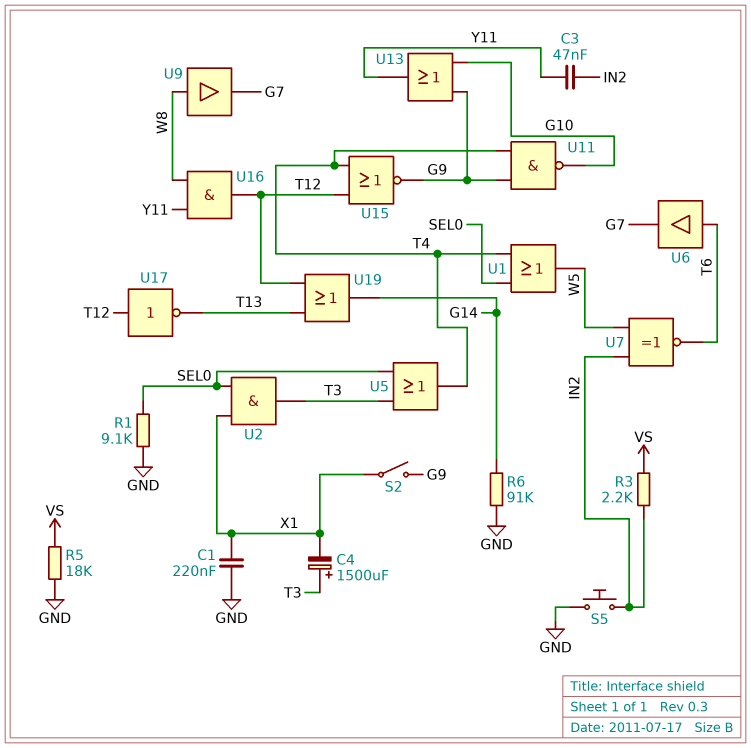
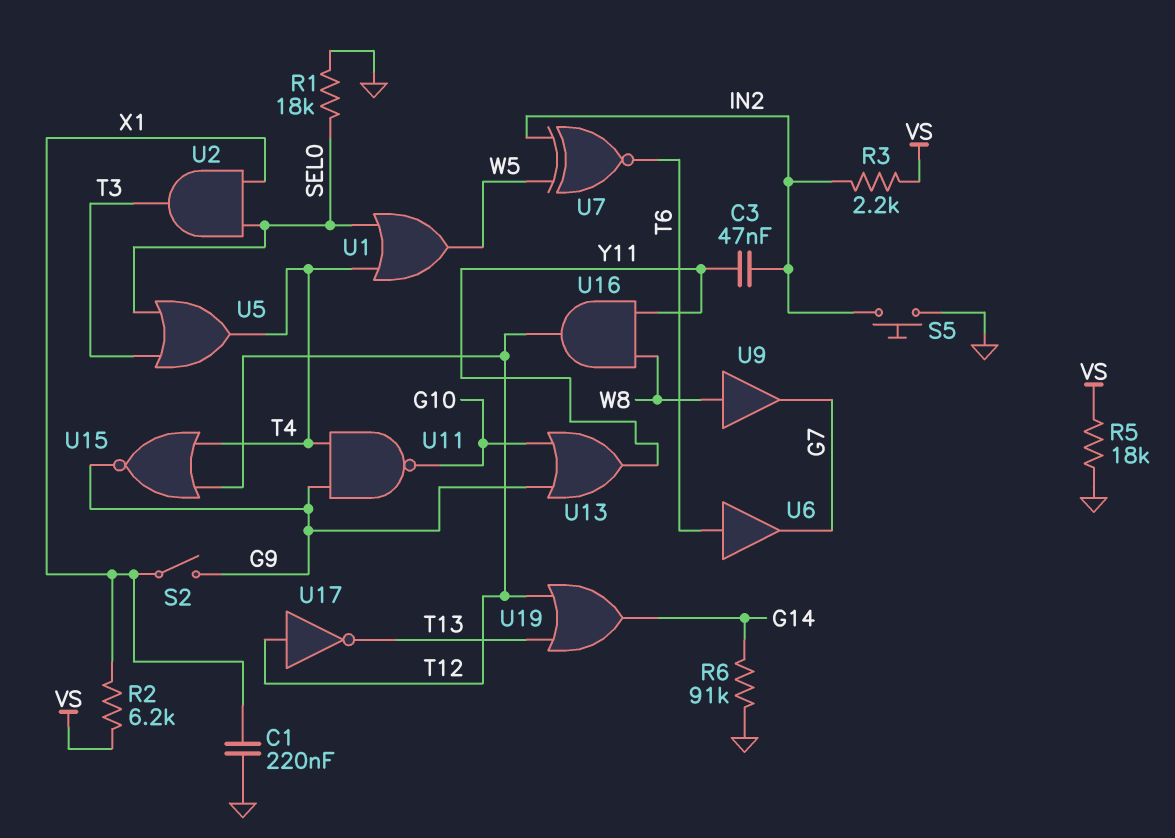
C4: 1500uF (plus T3, minus X1) -> none
R1: 9.1k (GND, SEL0) -> 18k (GND, SEL0)
R2: none -> 6.2k (VS, X1)

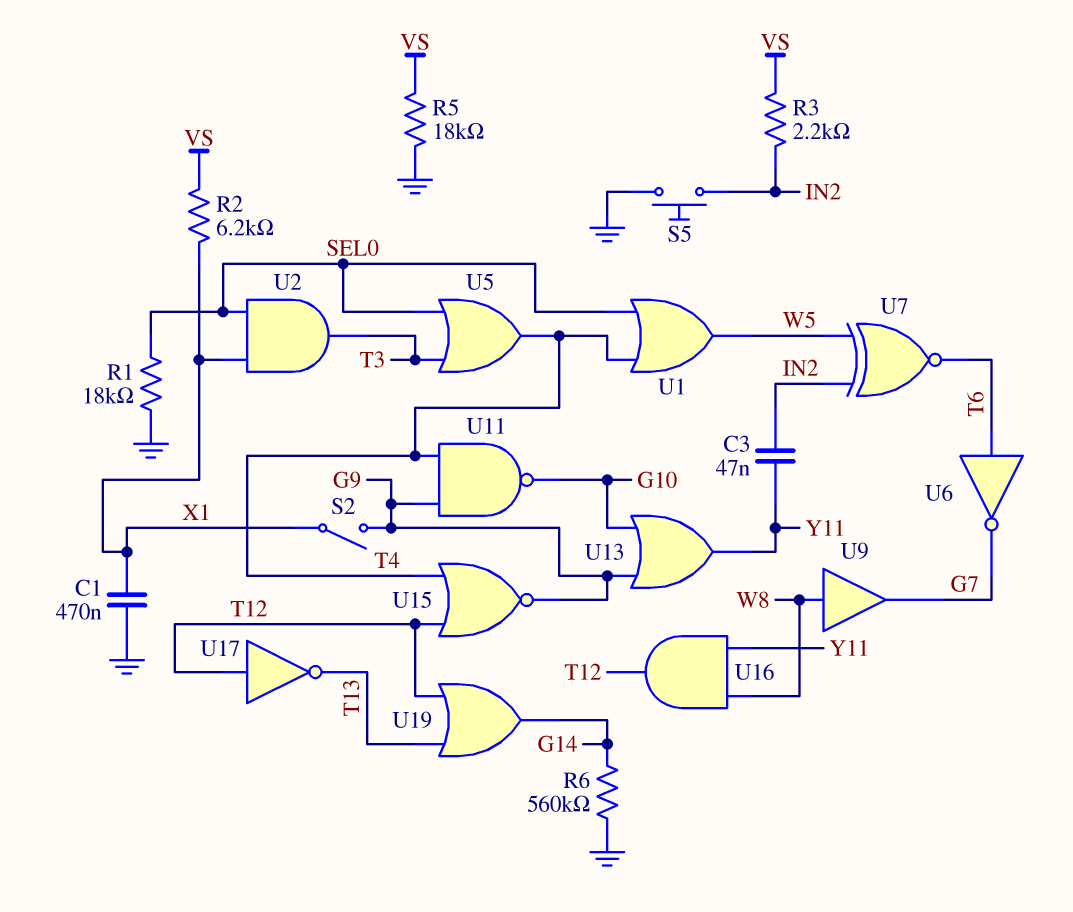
C1: 220nF (GND, X1) -> 470nF (GND, X1)
R6: 91k (G14, GND) -> 560k (G14, GND)
U6: buffer (in T6, out G7) -> NOT (in T6, out G7)

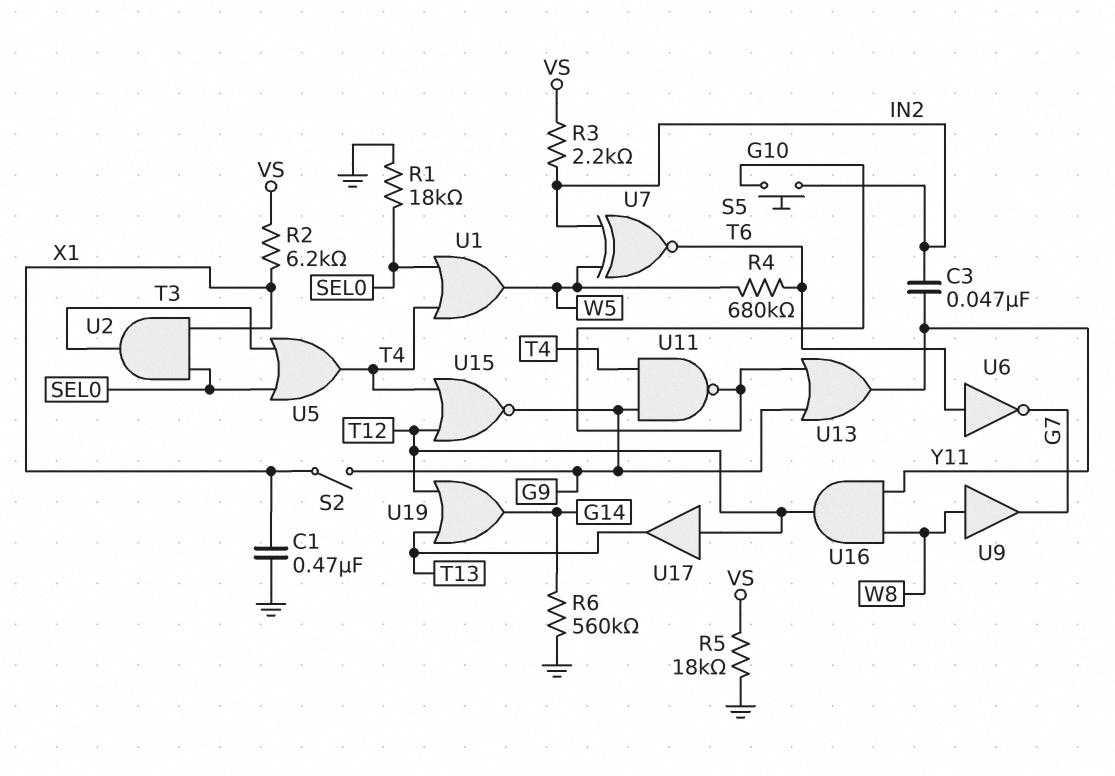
R4: none -> 680k (T6, W5)
S5: button (GND, IN2) -> button (G10, IN2)
U17: NOT (in T12, out T13) -> buffer (in T12, out T13)

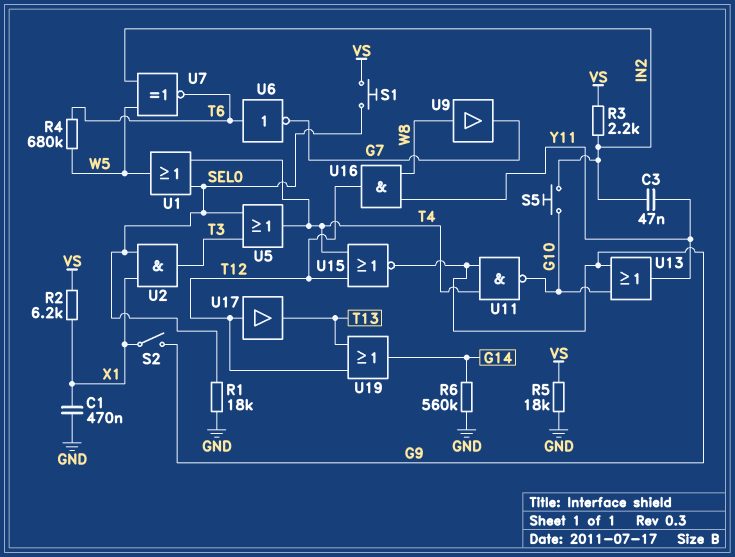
S1: none -> button (SEL0, VS)

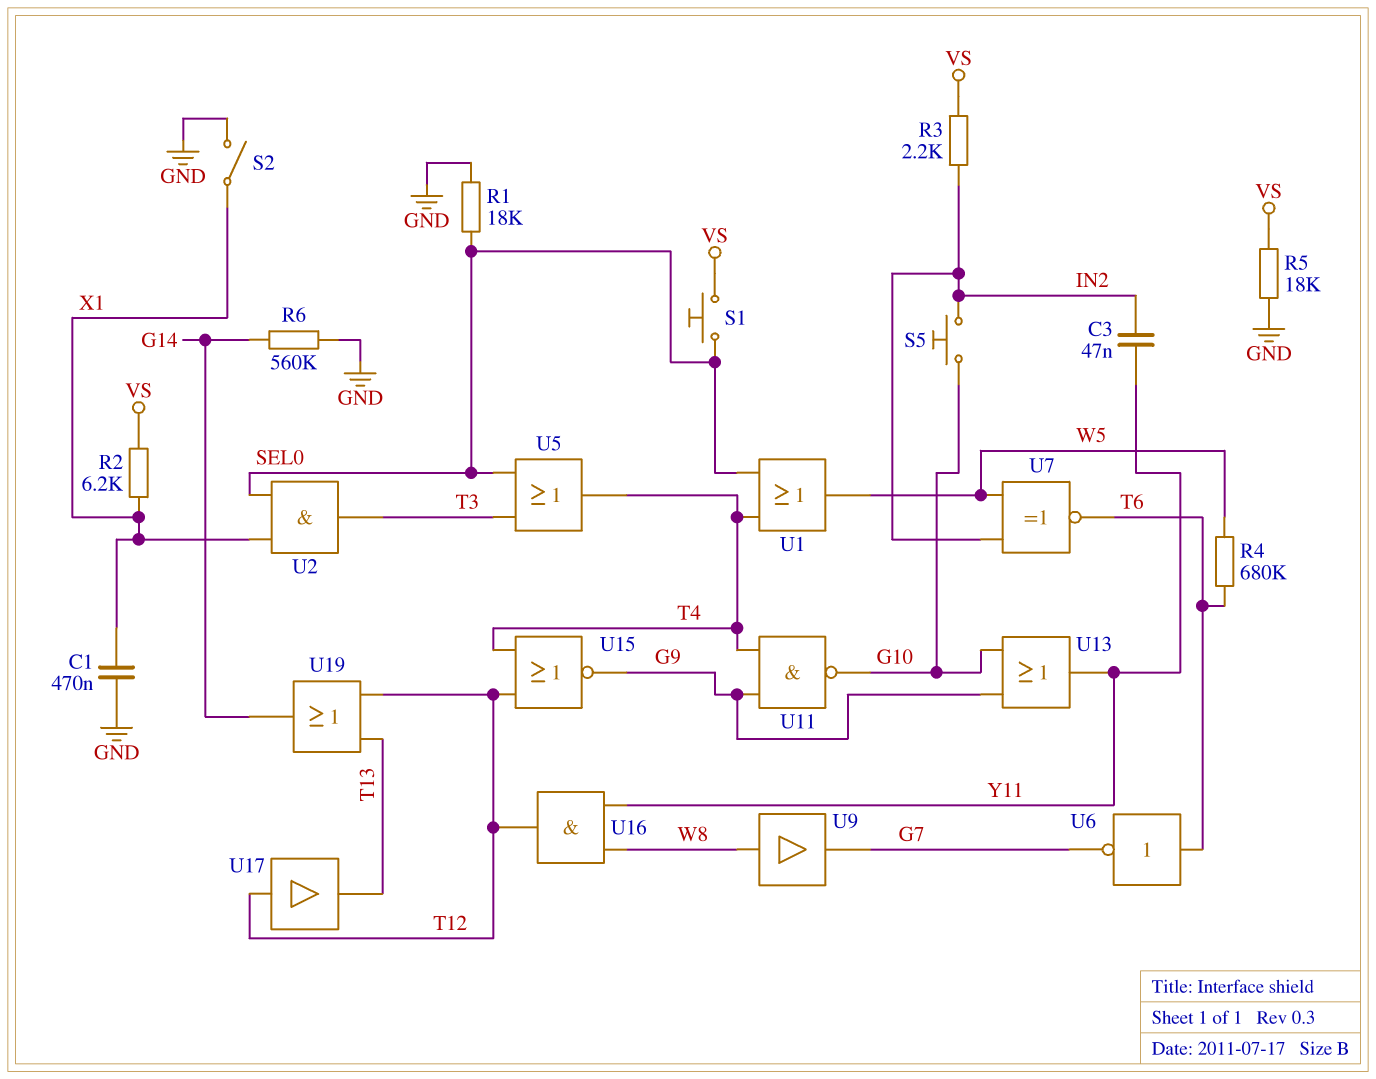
S2: switch (G9, X1) -> switch (GND, X1)

